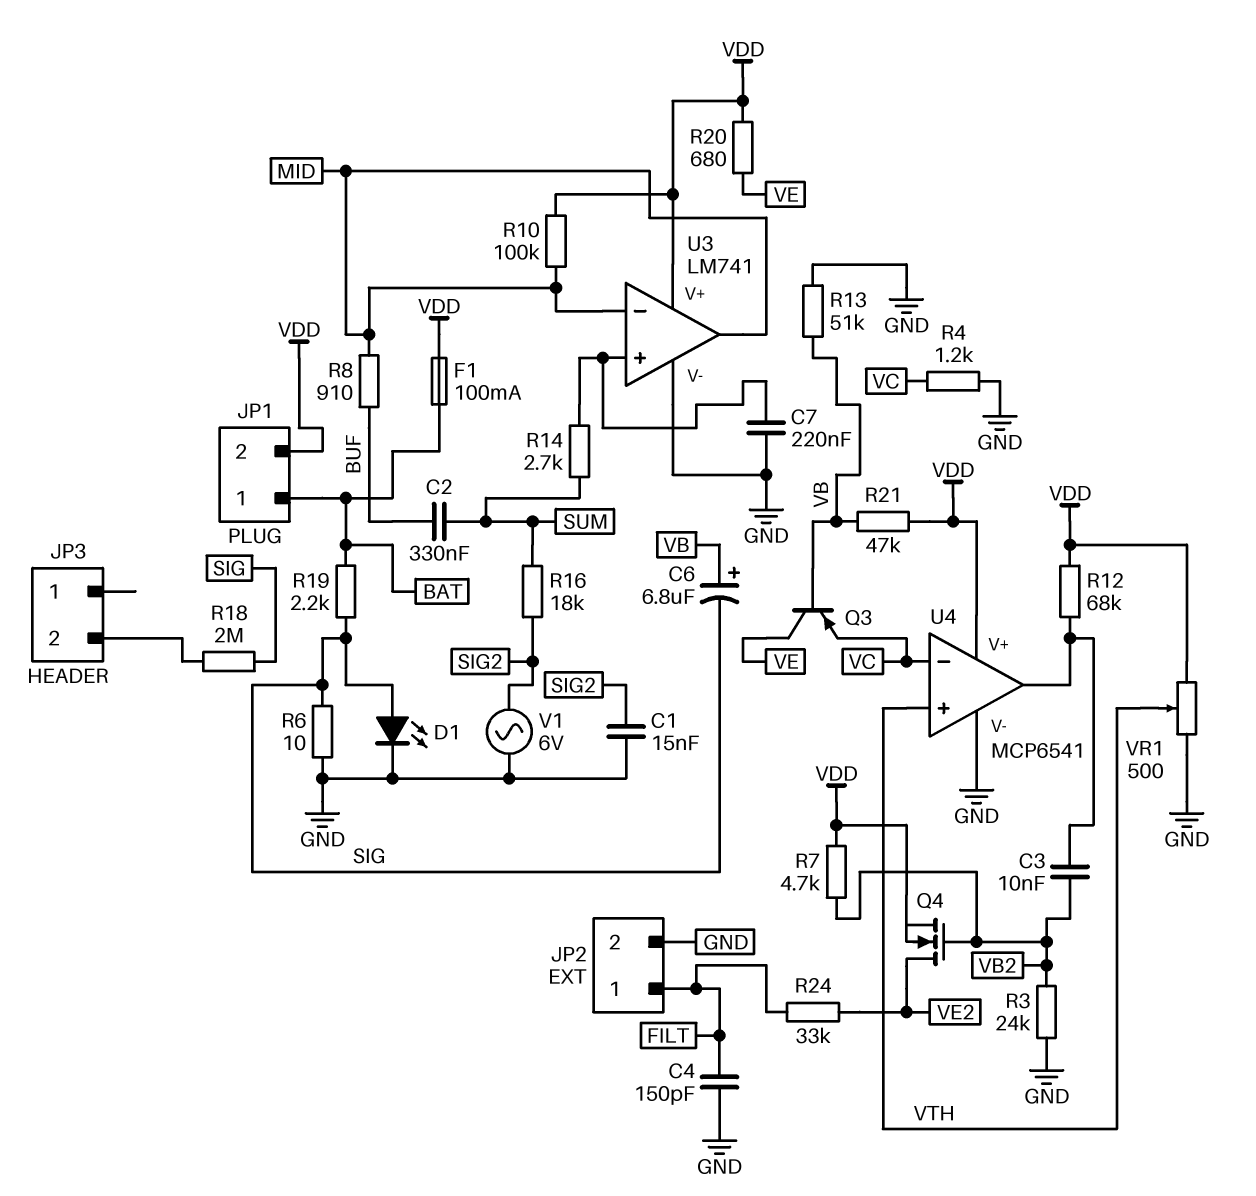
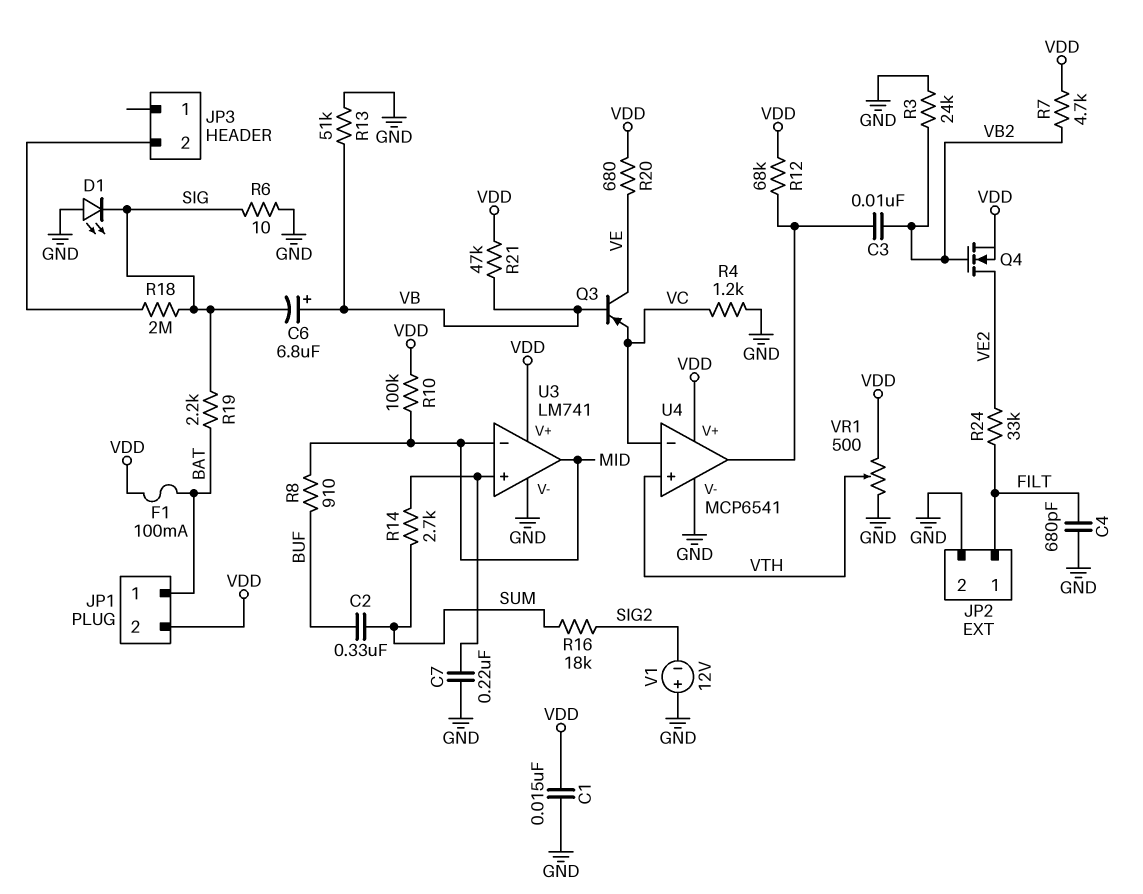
C1: 15nF (GND, SIG2) -> 15nF (GND, VDD)
C4: 150pF (FILT, GND) -> 680pF (FILT, GND)
D1: LED (A SIG, K GND) -> LED (A GND, K SIG)
V1: AC 6V (GND, SIG2) -> 12V (plus GND, minus SIG2)

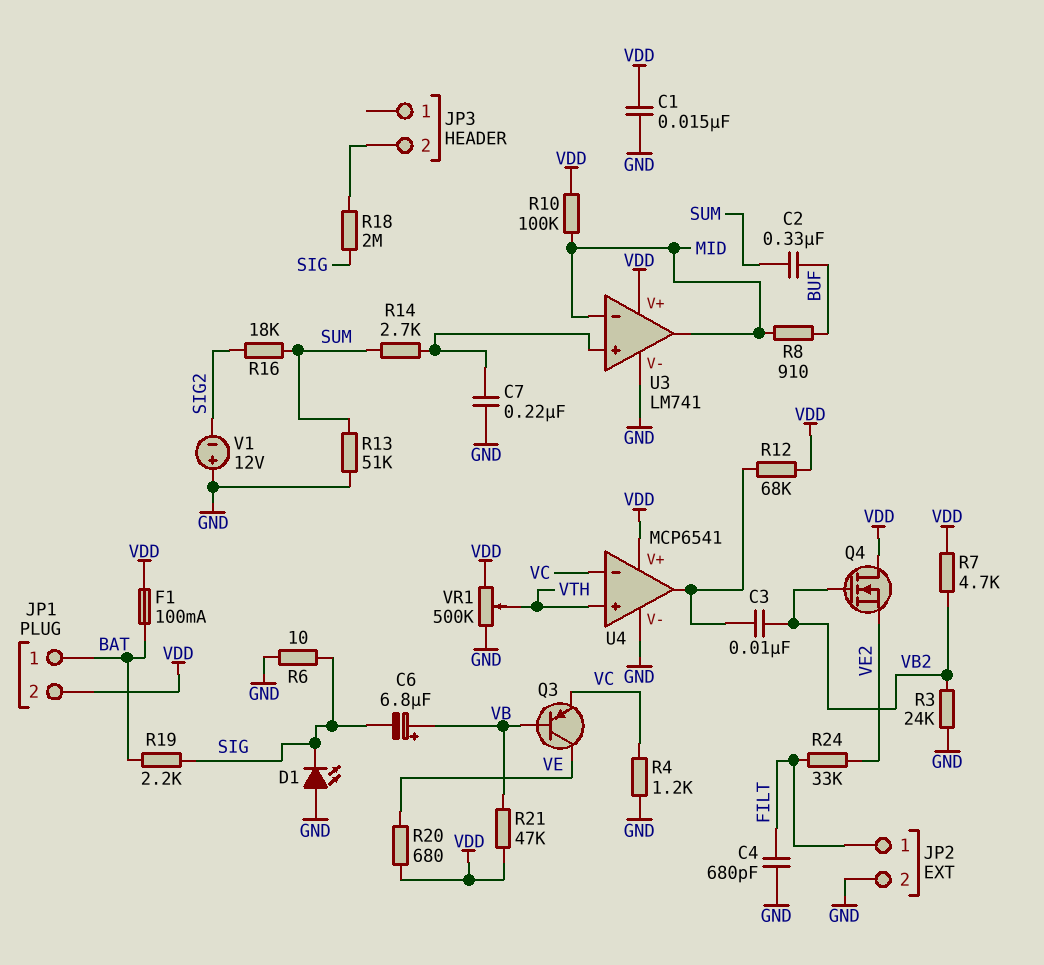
Q4: NMOS (G VB2, D VE2, S VDD) -> NMOS (G VB2, D VDD, S VE2)
R13: 51k (GND, VB) -> 51k (GND, SUM)
VR1: 500 (GND, VDD, wiper VTH) -> 500k (GND, VDD, wiper VTH)

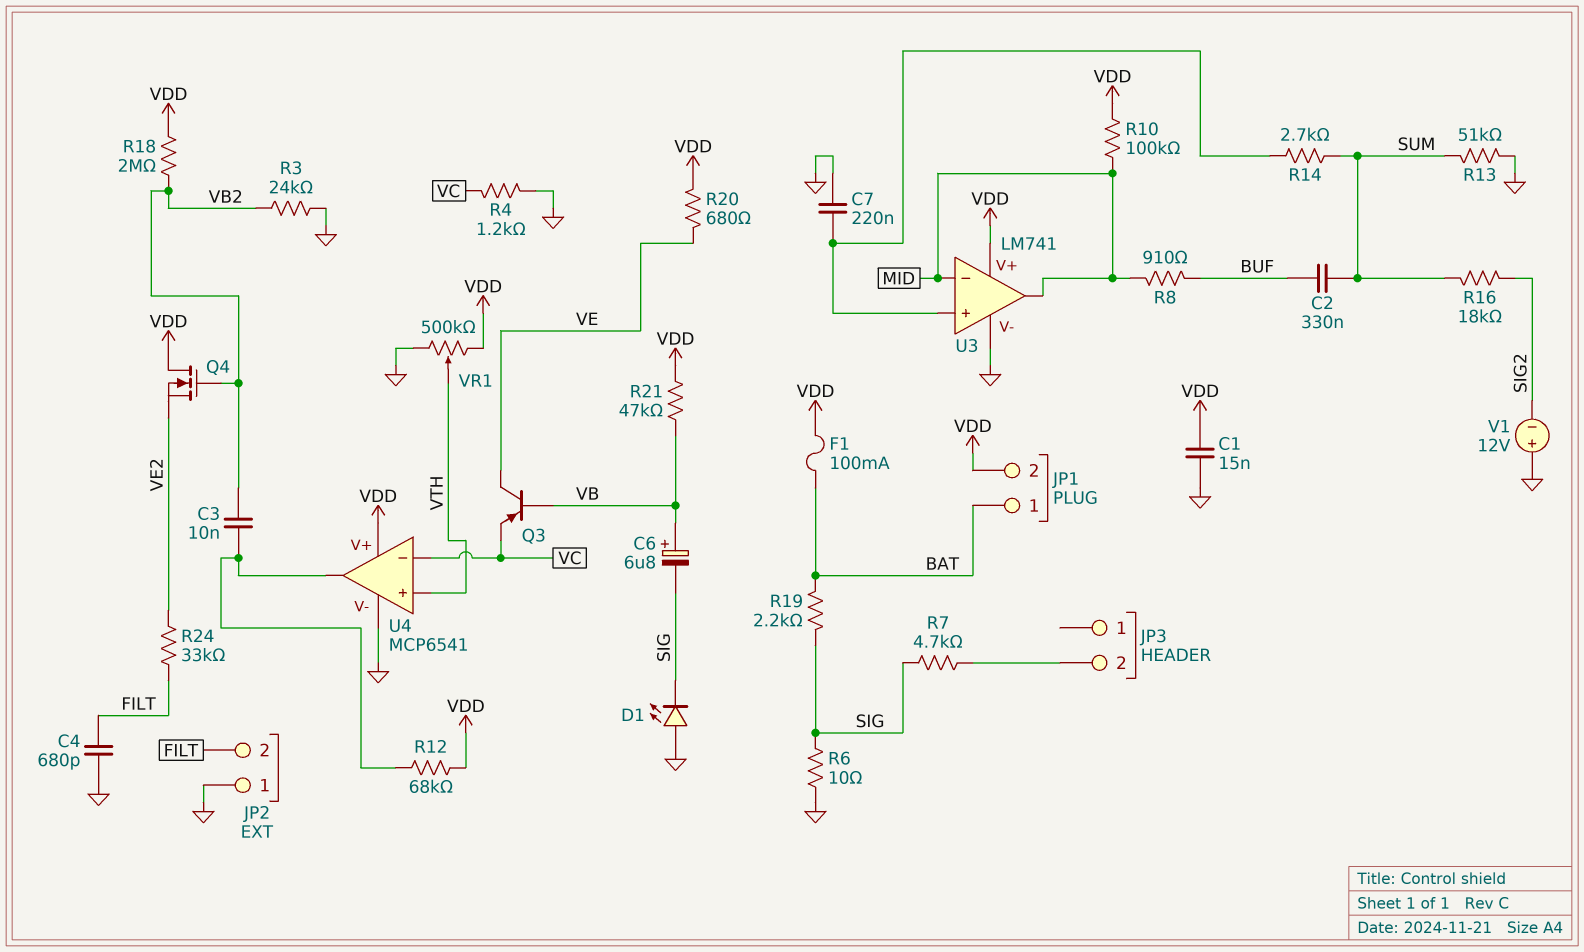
JP2 pin 1: FILT -> GND
JP2 pin 2: GND -> FILT
R7: 4.7k (VB2, VDD) -> 4.7k (JP3/2, SIG)
R18: 2M (JP3/2, SIG) -> 2M (VB2, VDD)

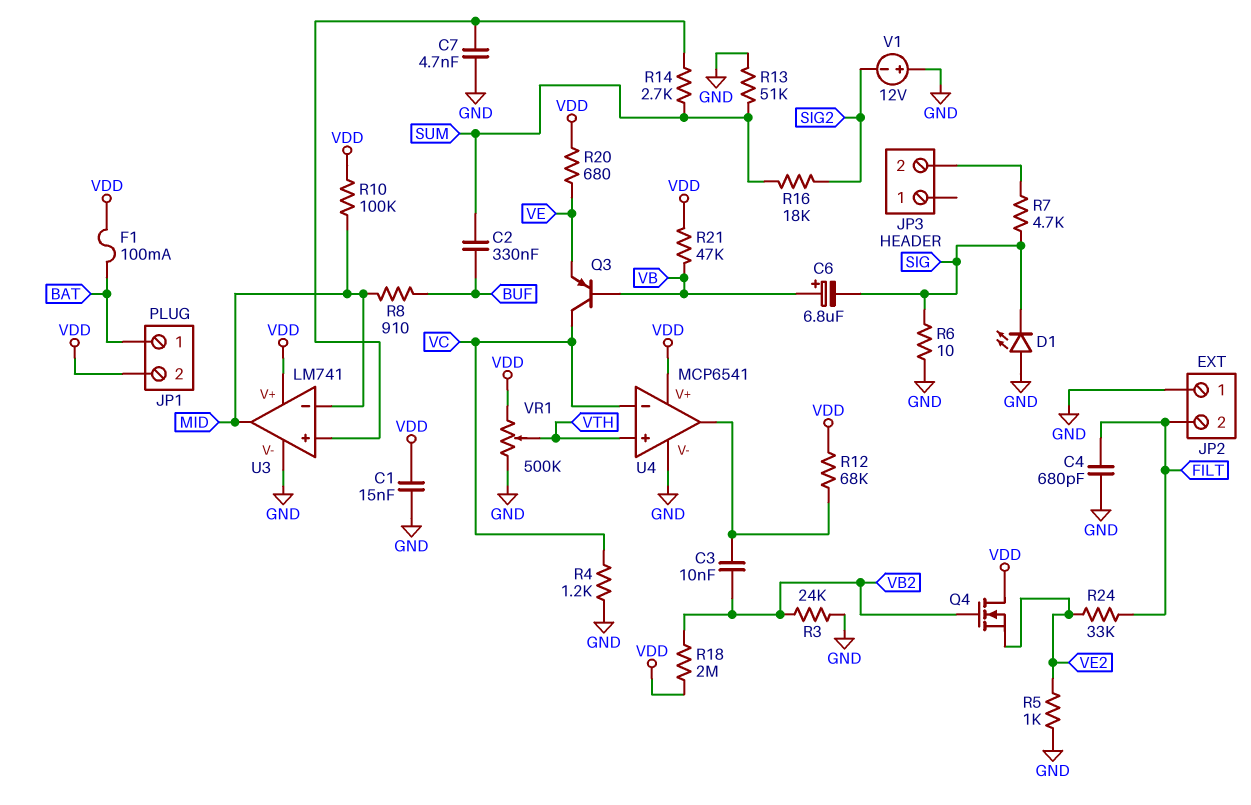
C7: 220nF (GND, U3/in+) -> 4.7nF (GND, U3/in+)
Q3: PNP (B VB, C VE, E VC) -> PNP (B VB, C VC, E VE)
R5: none -> 1k (GND, VE2)
R19: 2.2k (BAT, SIG) -> none

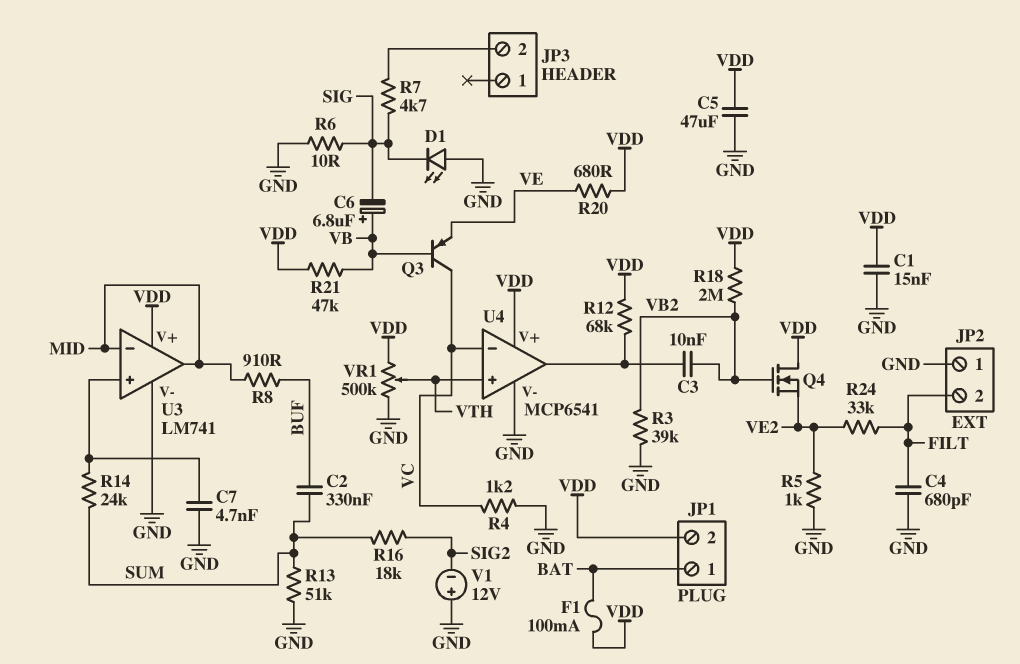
C5: none -> 47uF (GND, VDD)
R3: 24k (GND, VB2) -> 39k (GND, VB2)
R10: 100k (MID, VDD) -> none
R14: 2.7k (SUM, U3/in+) -> 24k (SUM, U3/in+)

